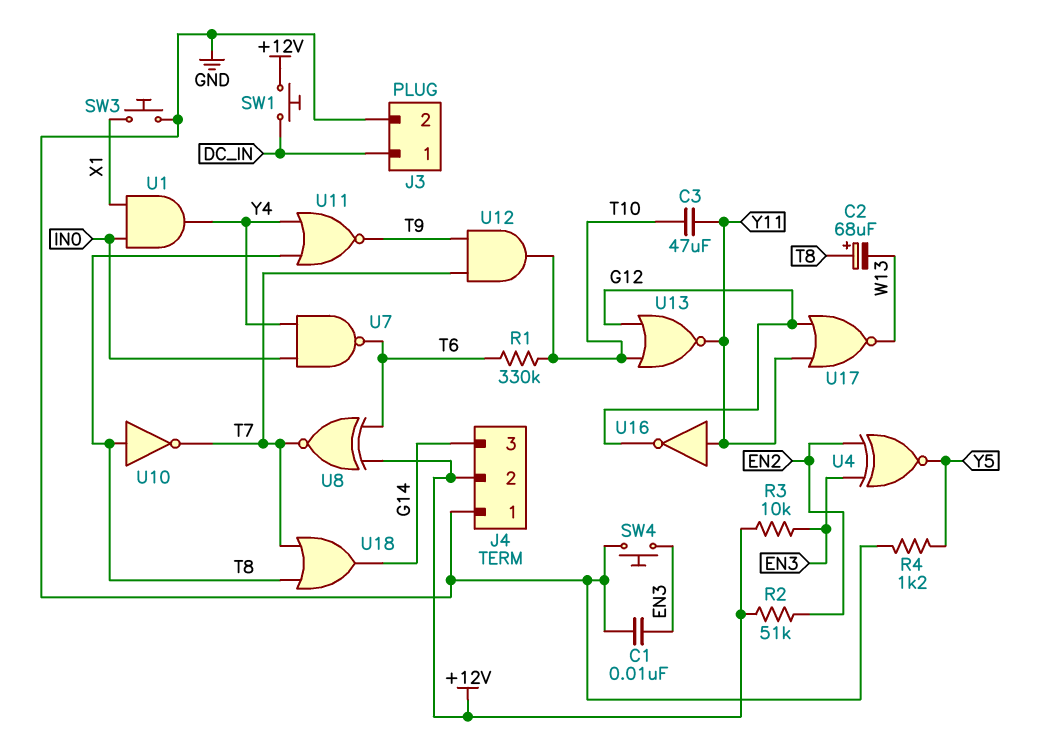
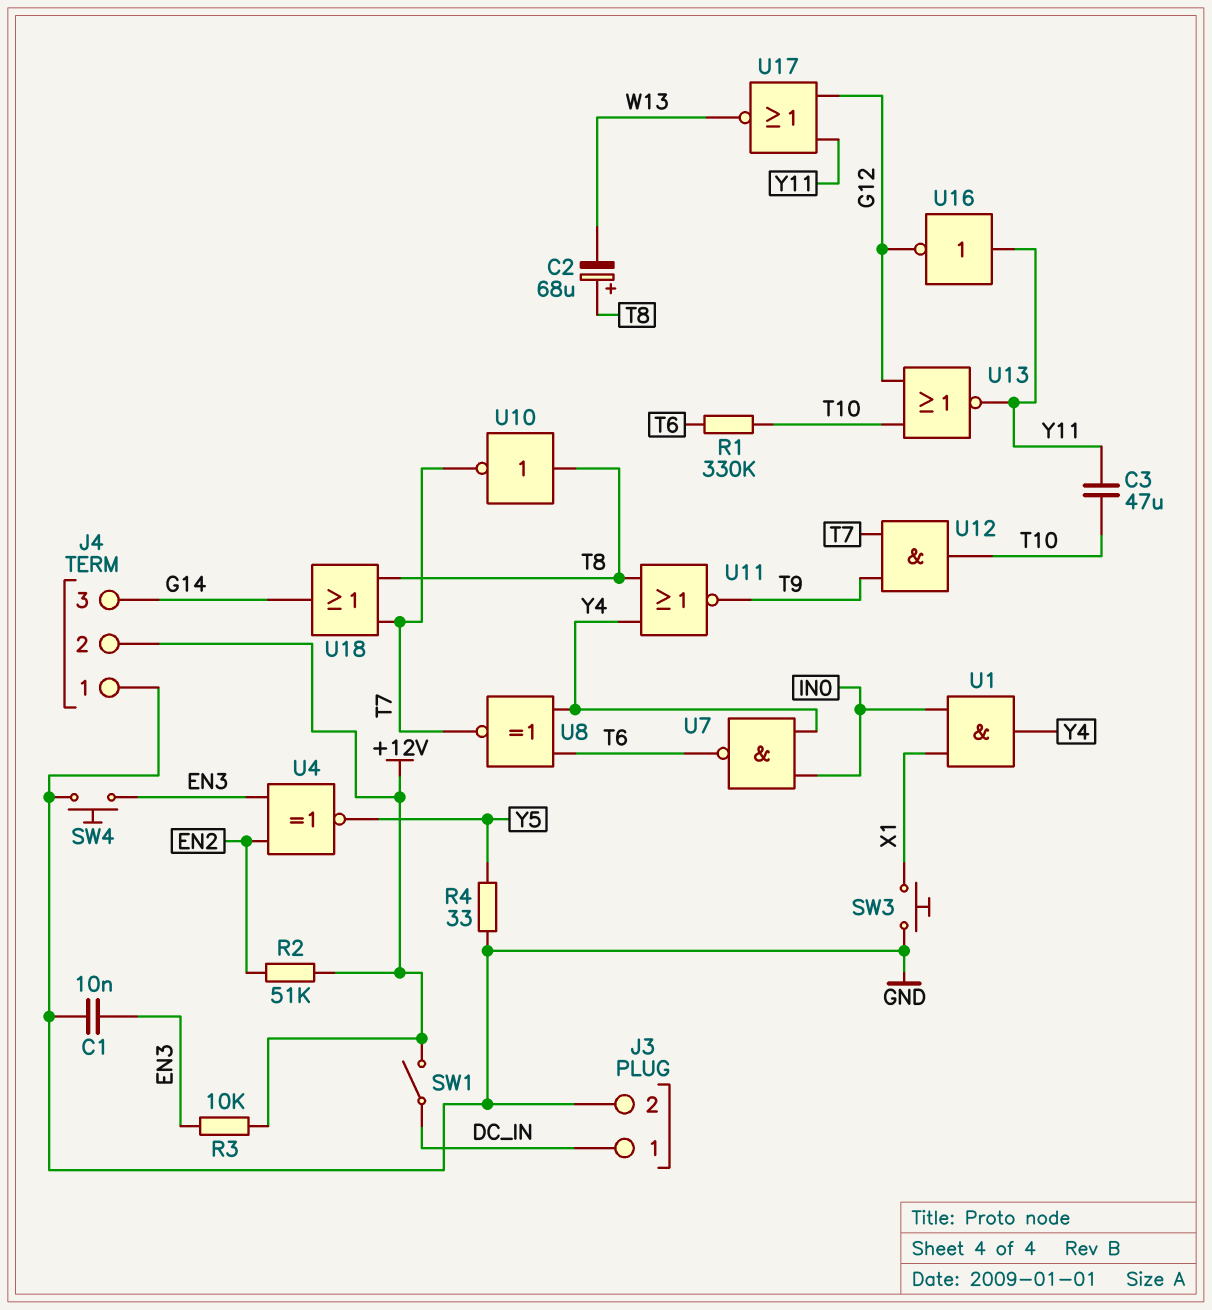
R4: 1.2k (GND, Y5) -> 33 (GND, Y5)
SW1: button (+12V, DC_IN) -> switch (+12V, DC_IN)
U8: XNOR (in +12V, in T6, out T7) -> XNOR (in T6, in Y4, out T7)

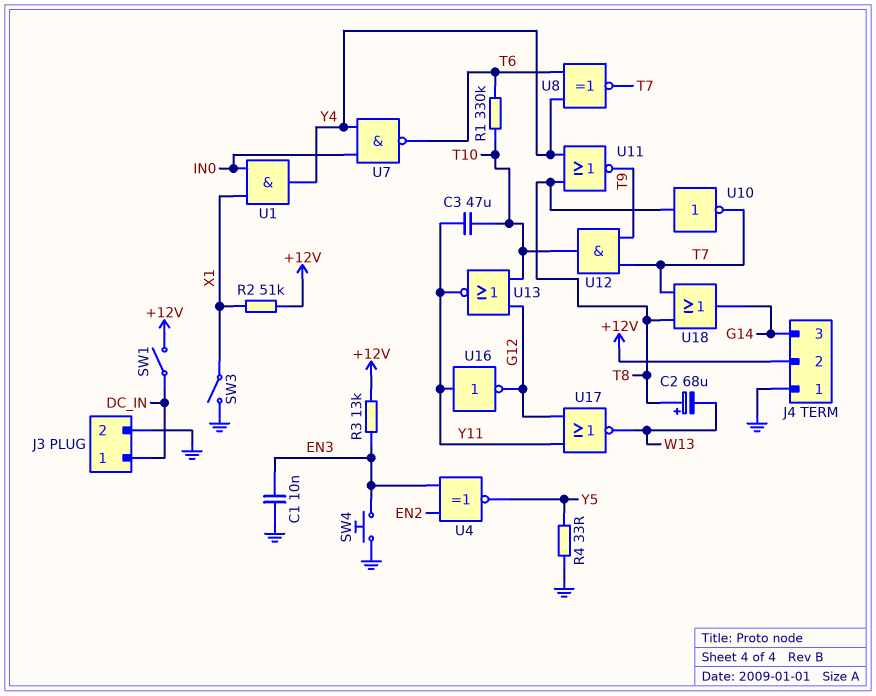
R2: 51k (+12V, EN2) -> 51k (+12V, X1)
R3: 10k (+12V, EN3) -> 13k (+12V, EN3)
SW3: button (GND, X1) -> switch (GND, X1)

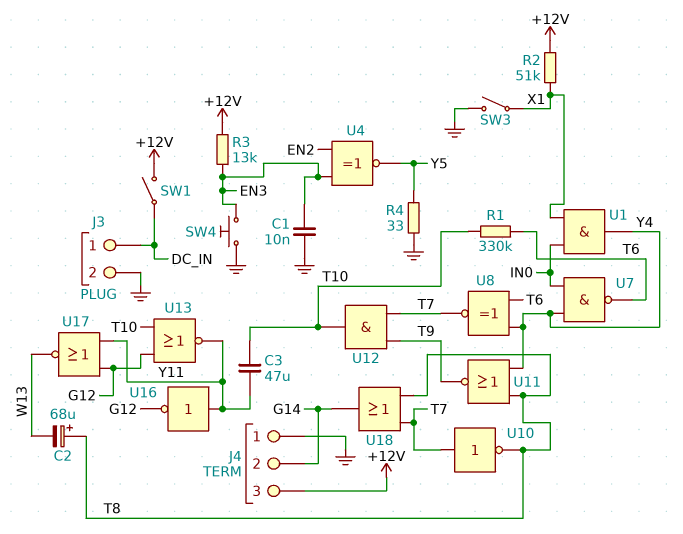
J4 pin 2: +12V -> G14
J4 pin 3: G14 -> +12V
U10: NOT (in T8, out T7) -> NOT (in T7, out T8)

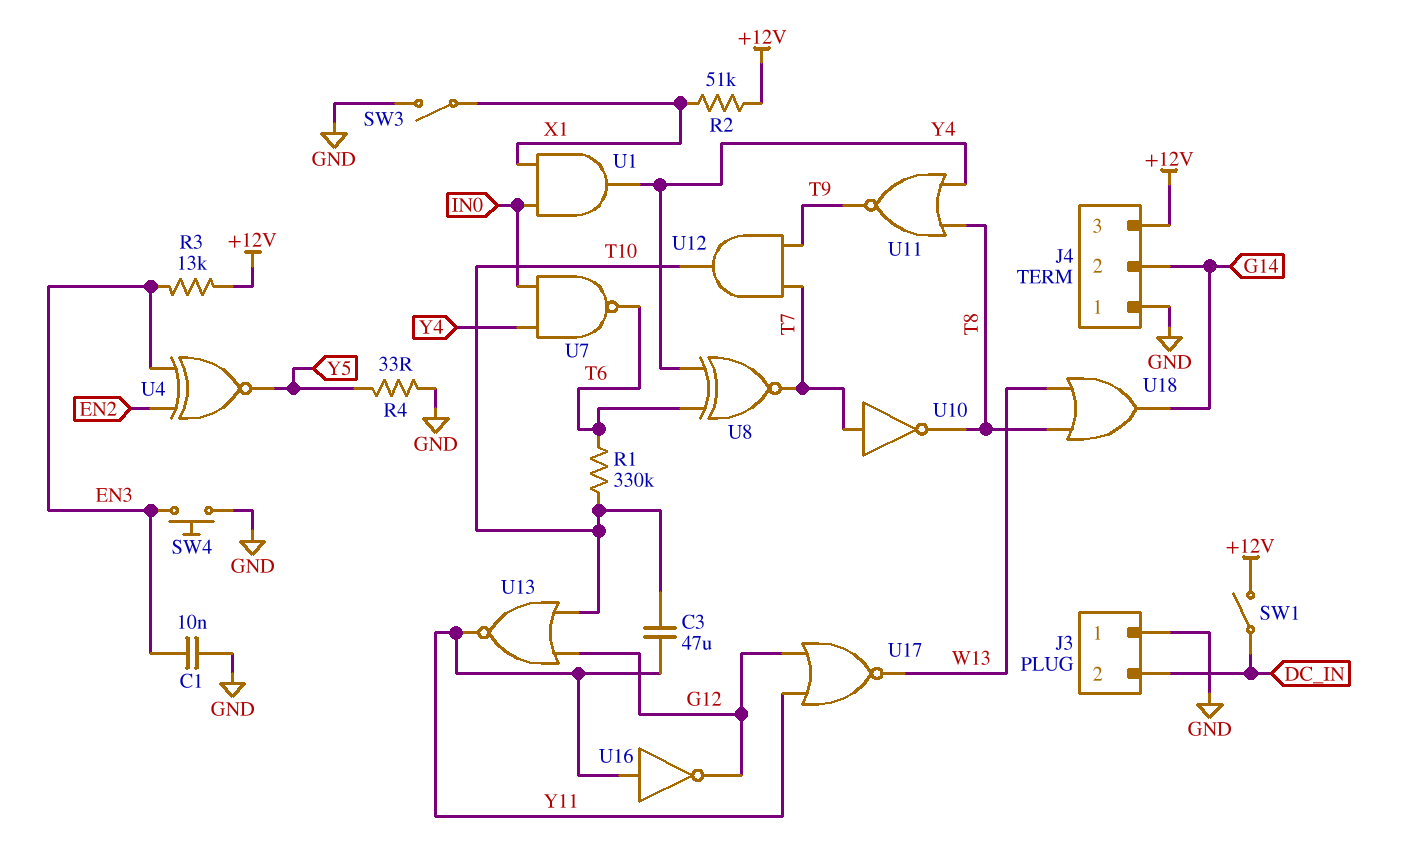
C2: 68uF (plus T8, minus W13) -> none
J3 pin 1: DC_IN -> GND
J3 pin 2: GND -> DC_IN
U18: OR (in T7, in T8, out G14) -> OR (in T8, in W13, out G14)

